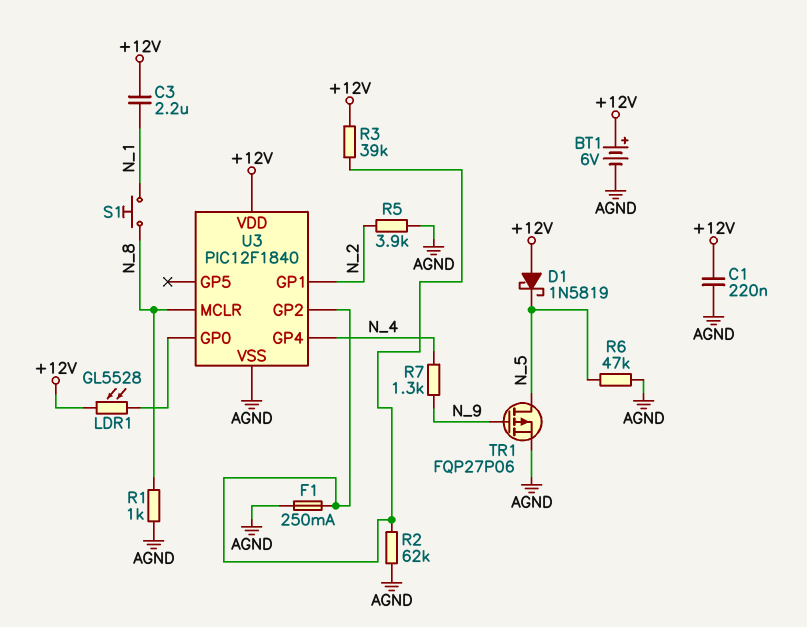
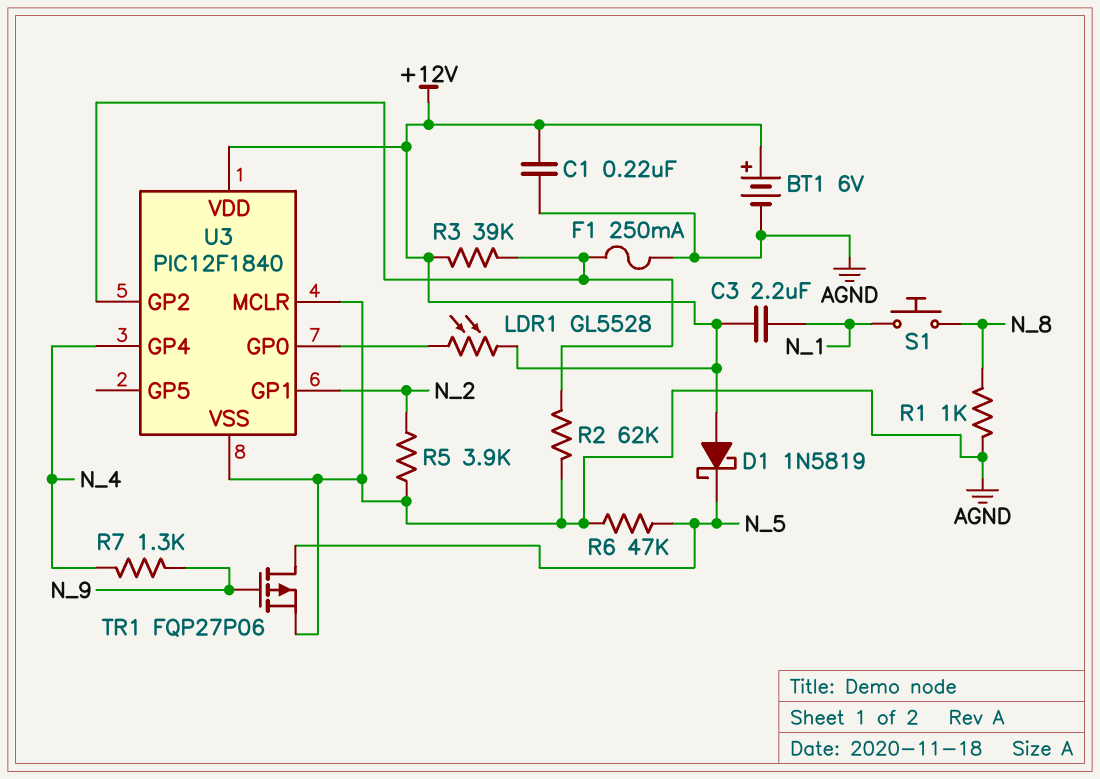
U3 pin MCLR: N_8 -> AGND

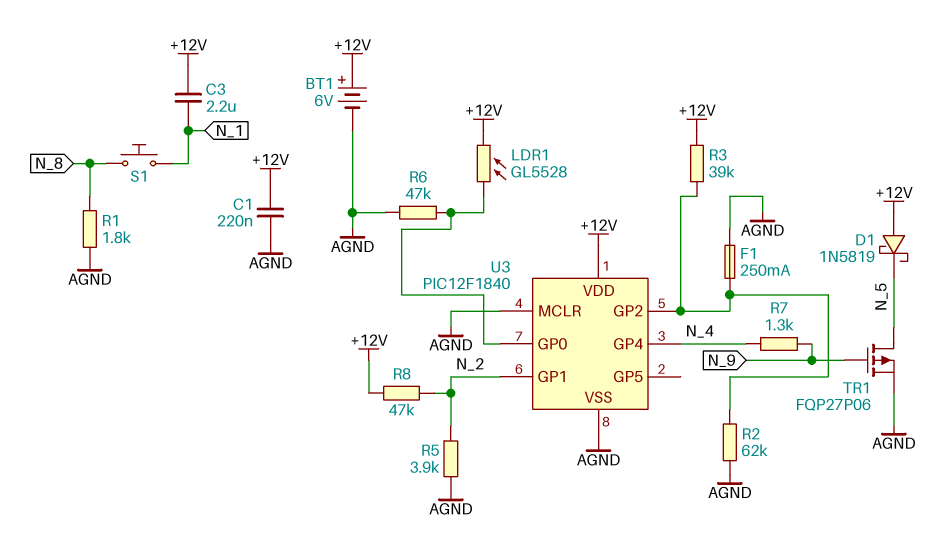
R1: 1k (AGND, N_8) -> 1.8k (AGND, N_8)
R6: 47k (AGND, N_5) -> 47k (AGND, U3/GP0)
R8: none -> 47k (+12V, N_2)

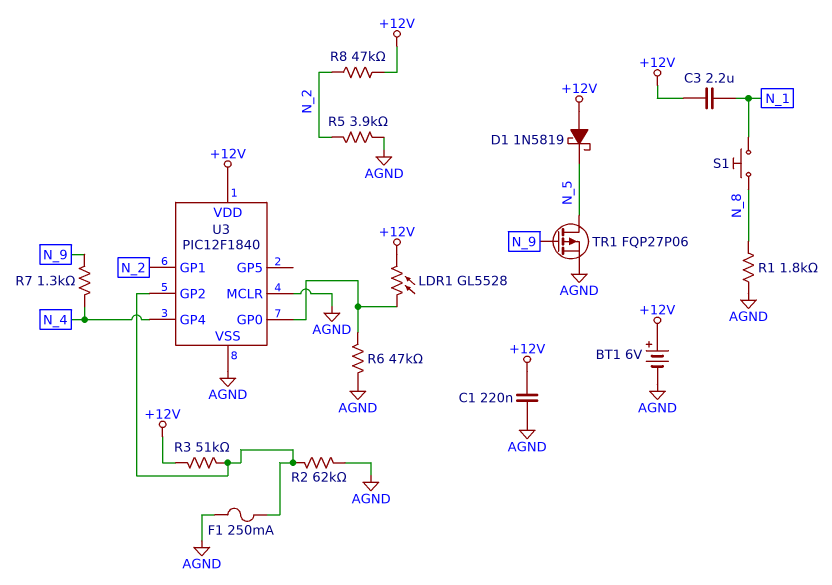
R3: 39k (+12V, U3/GP2) -> 51k (+12V, U3/GP2)

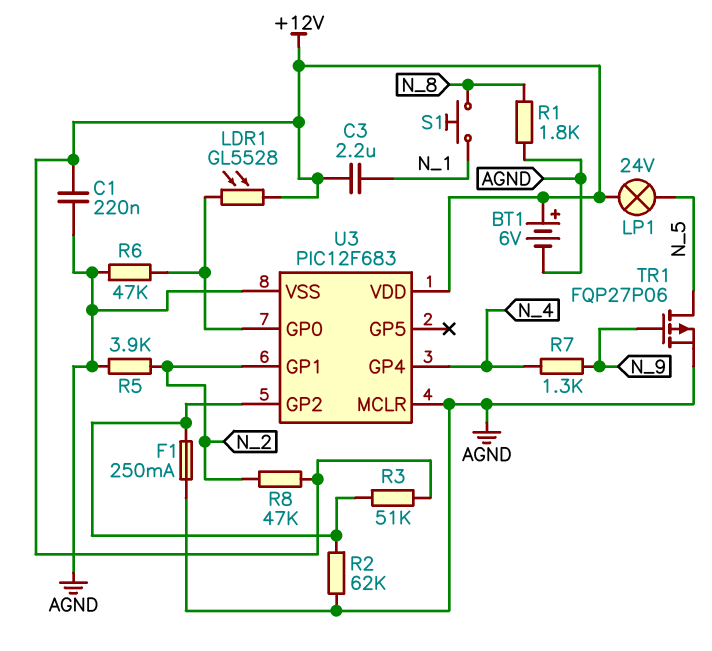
D1: schottky 1N5819 (A +12V, K N_5) -> none
LP1: none -> lamp 24V (+12V, N_5)
U3: PIC12F1840 -> PIC12F683

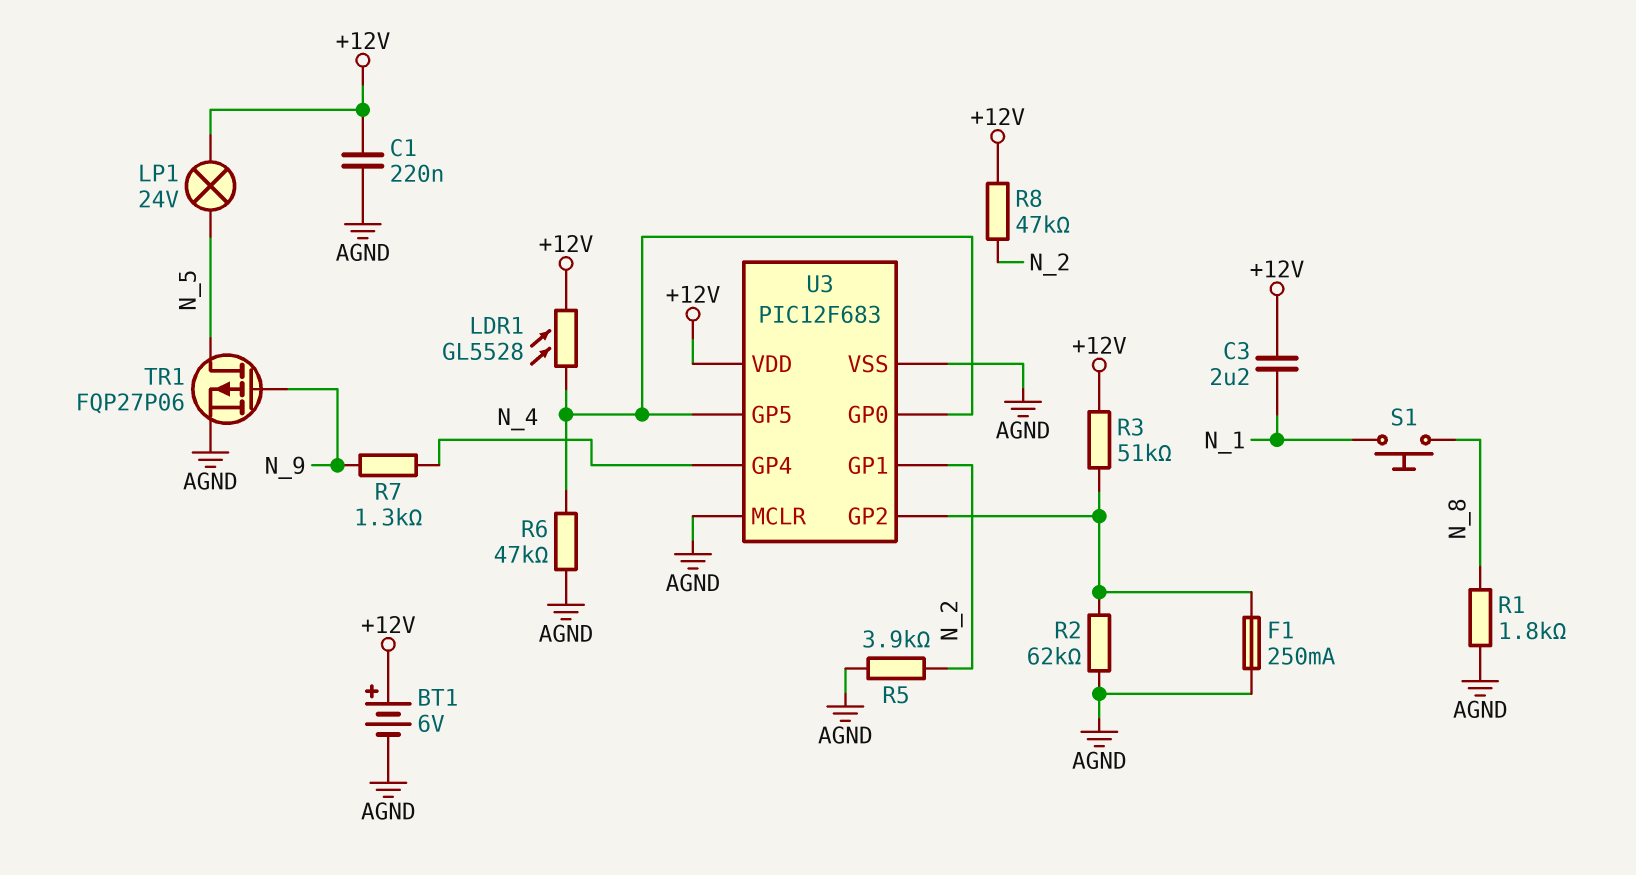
U3 pin GP5: none -> U3/GP0

